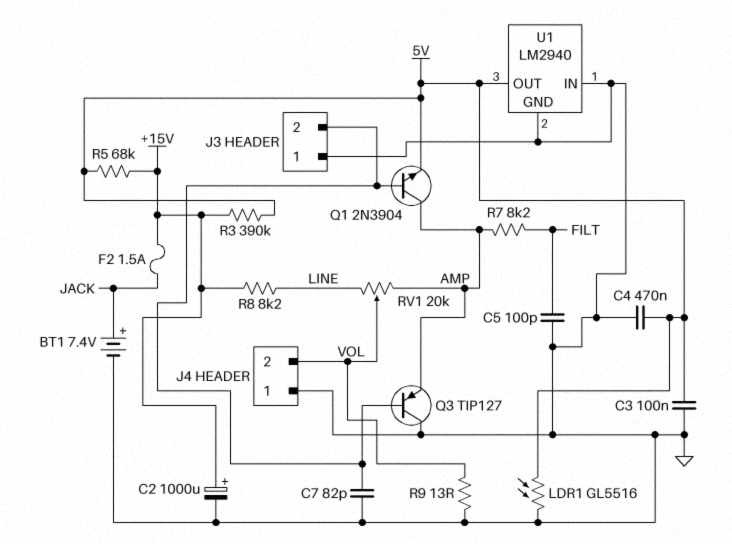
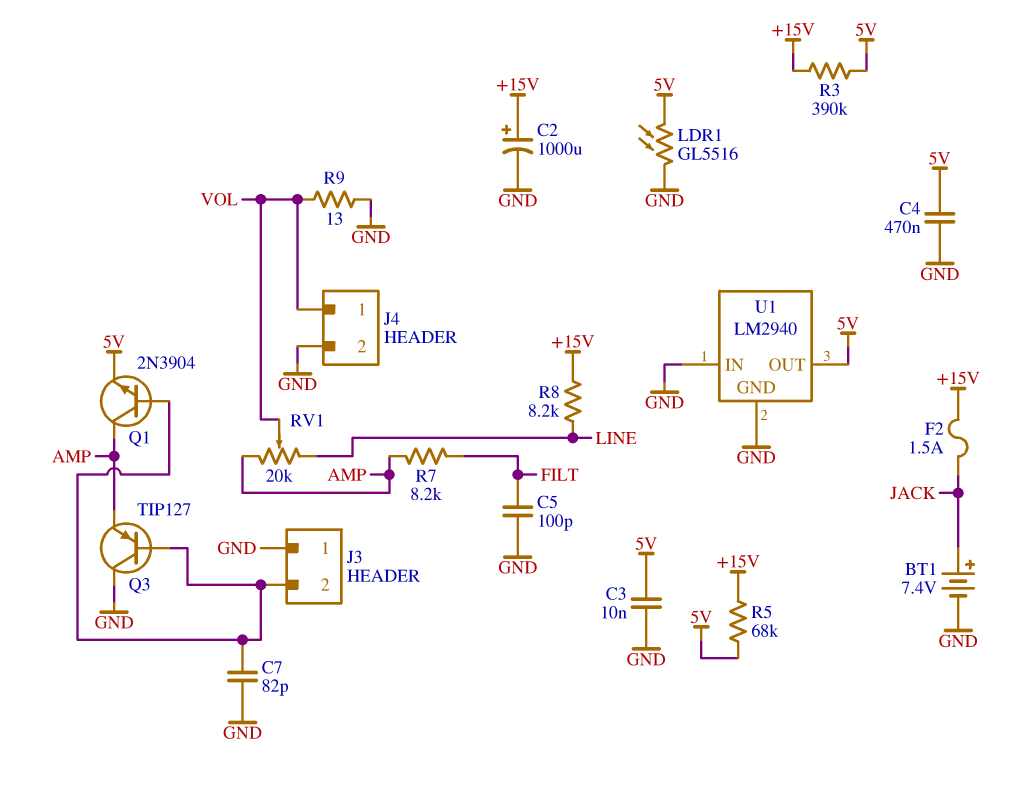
C3: 100nF (5V, GND) -> 10nF (5V, GND)
J4 pin 1: GND -> VOL
J4 pin 2: VOL -> GND

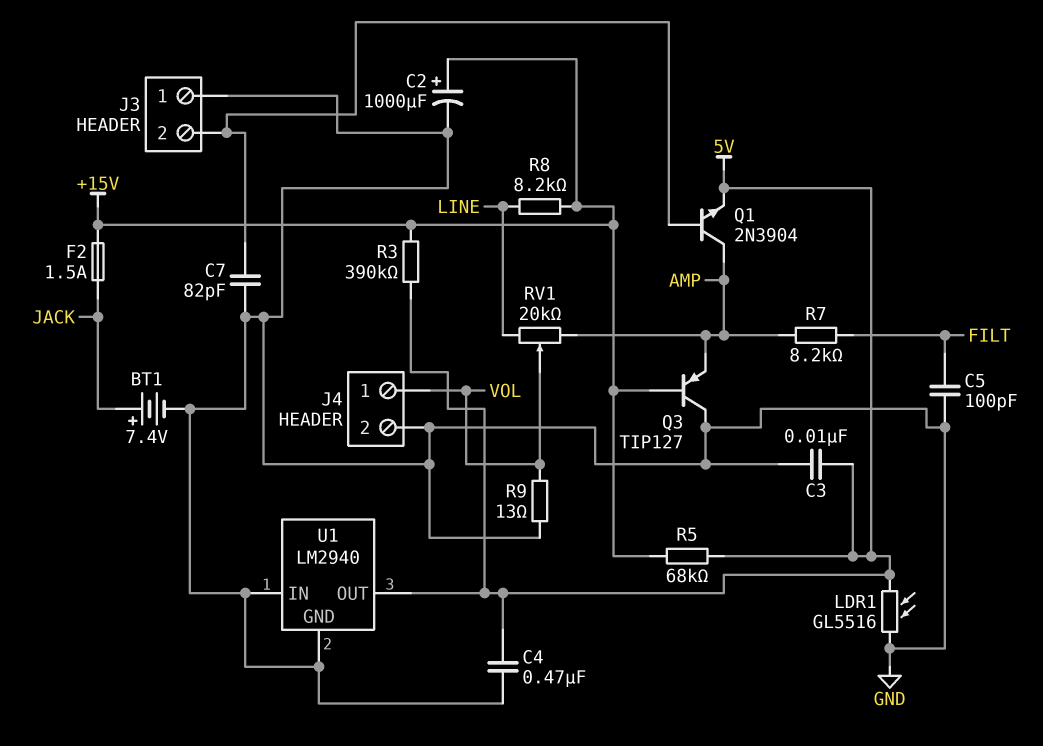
Q3: PNP TIP127 (B J3/2, C GND, E AMP) -> PNP TIP127 (B +15V, C GND, E AMP)

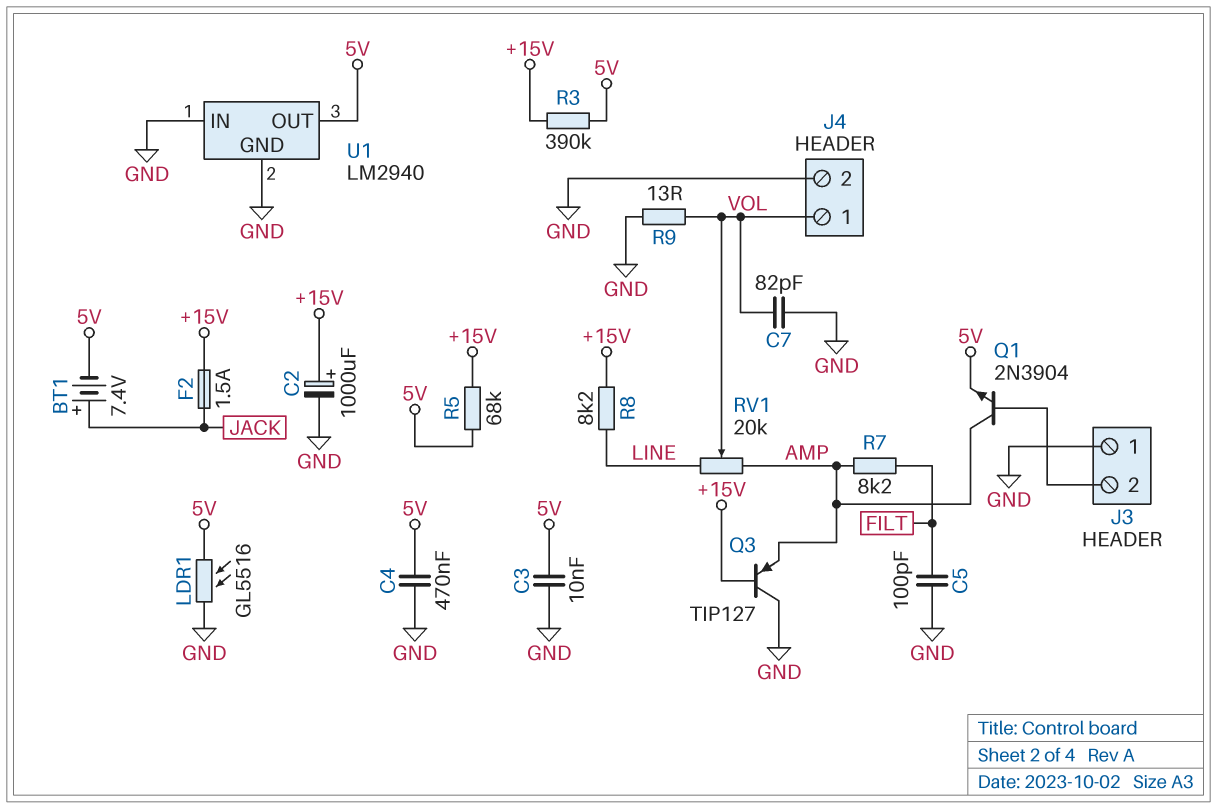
BT1: 7.4V (plus JACK, minus GND) -> 7.4V (plus JACK, minus 5V)
C7: 82pF (GND, J3/2) -> 82pF (GND, VOL)

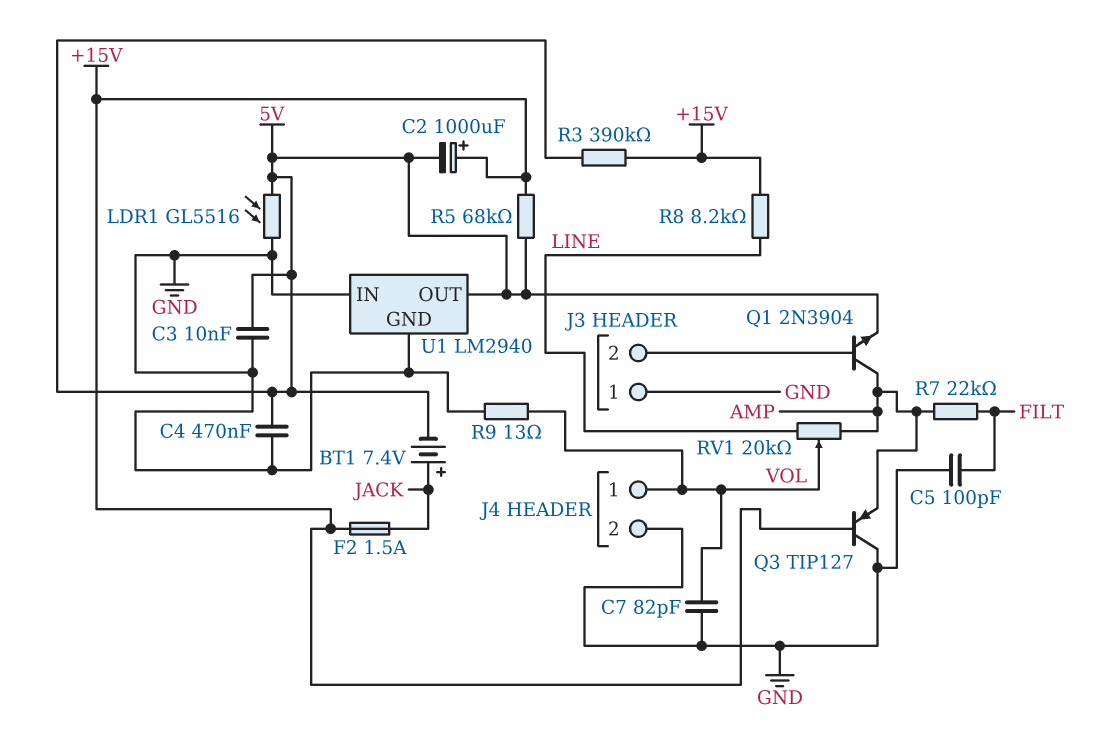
C2: 1000uF (plus +15V, minus GND) -> 1000uF (plus +15V, minus 5V)
R7: 8.2k (AMP, FILT) -> 22k (AMP, FILT)

